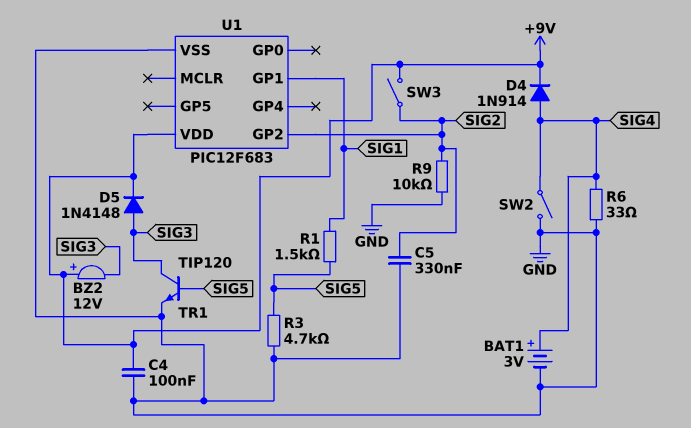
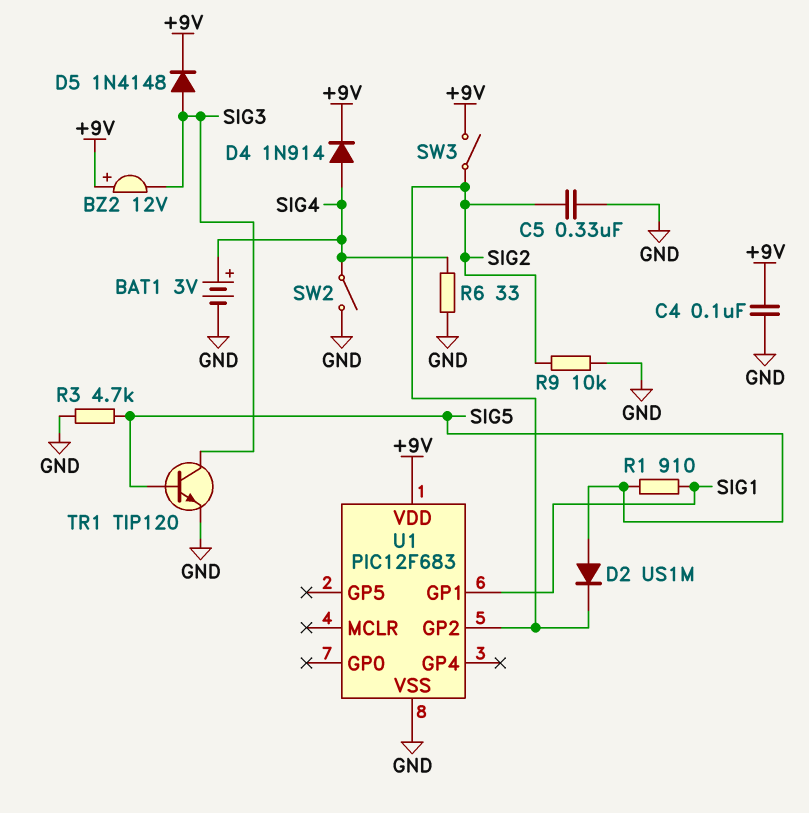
D2: none -> diode US1M (A SIG5, K SIG2)
R1: 1.5k (SIG1, SIG5) -> 910 (SIG1, SIG5)

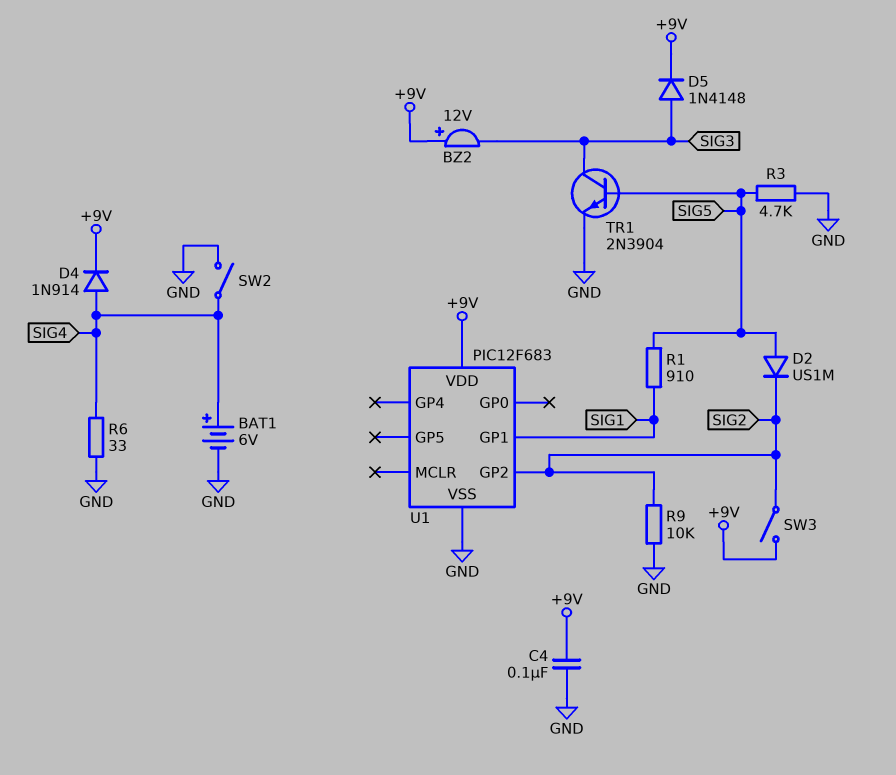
BAT1: 3V (plus SIG4, minus GND) -> 6V (plus SIG4, minus GND)
C5: 330nF (GND, SIG2) -> none
TR1: NPN TIP120 (B SIG5, C SIG3, E GND) -> NPN 2N3904 (B SIG5, C SIG3, E GND)

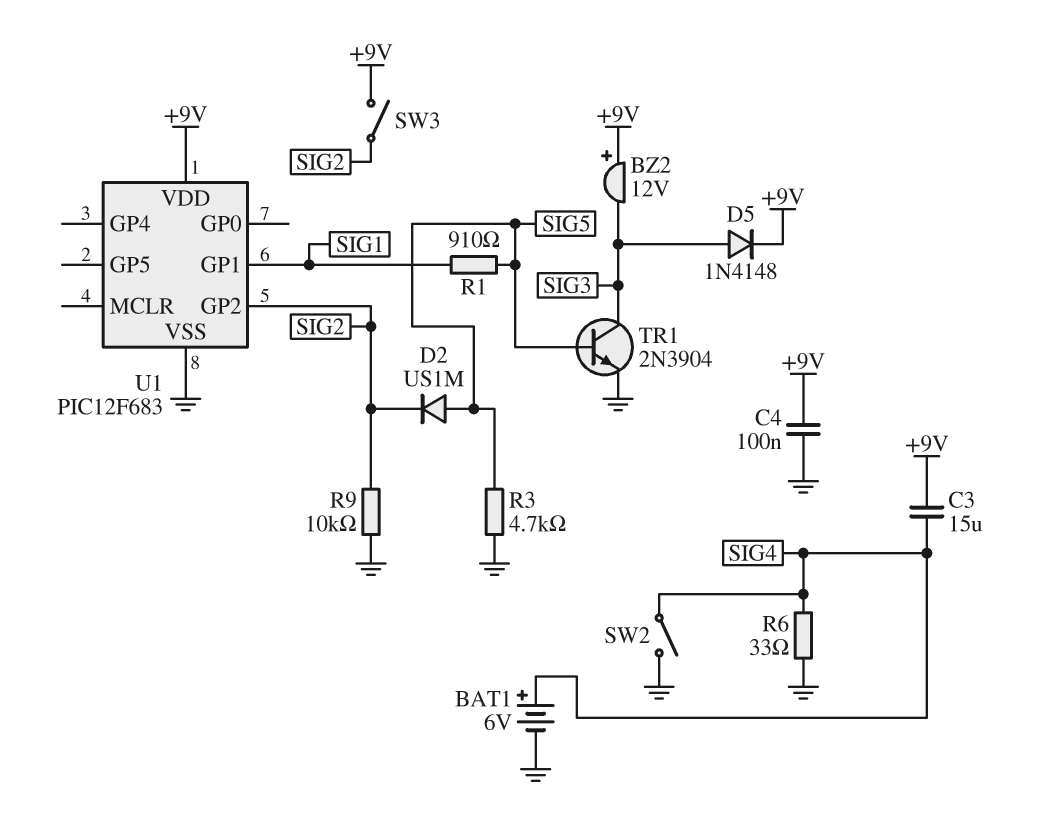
C3: none -> 15uF (+9V, SIG4)
D4: diode 1N914 (A SIG4, K +9V) -> none

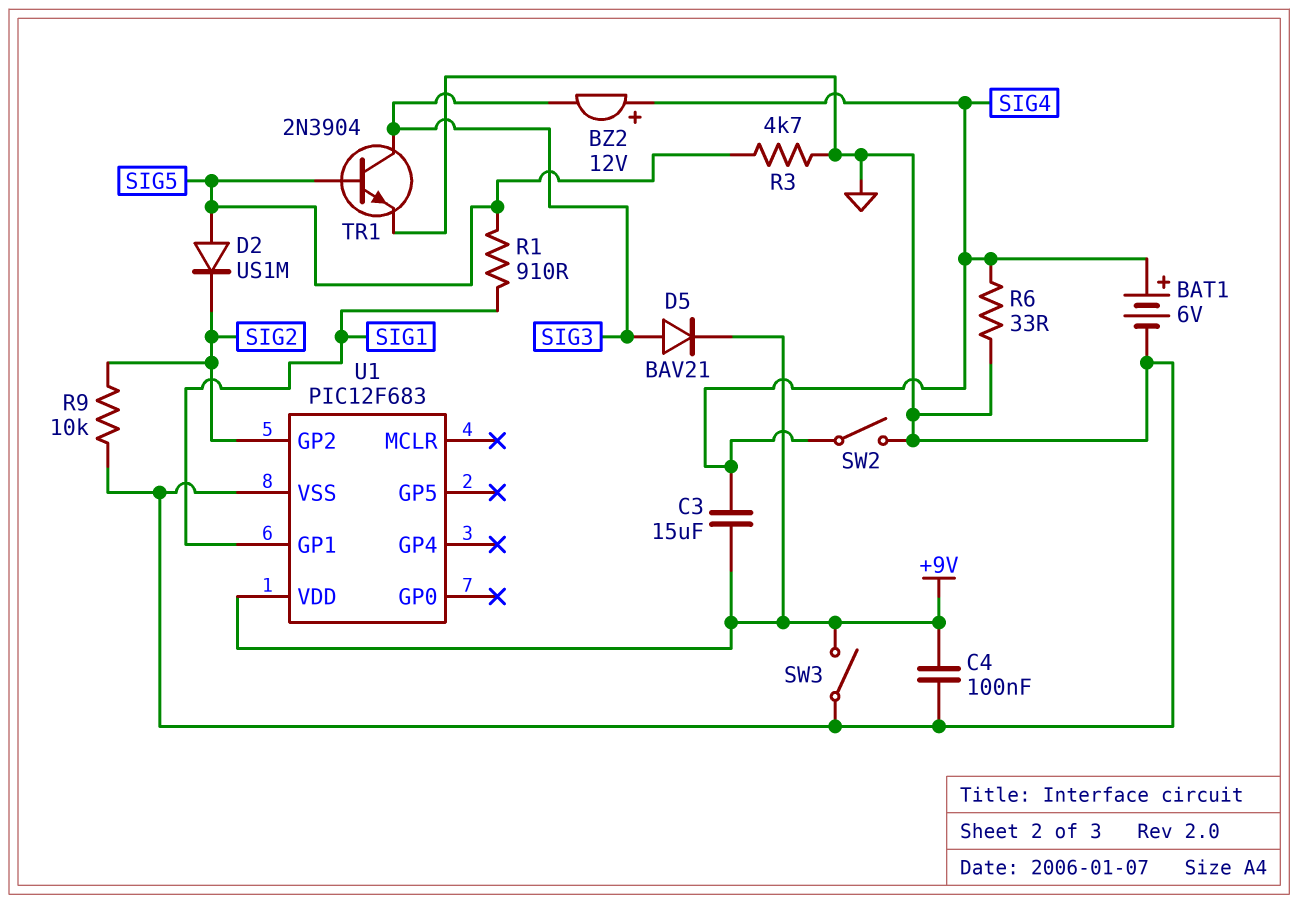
BZ2: buzzer 12V (plus +9V, minus SIG3) -> buzzer 12V (plus SIG4, minus SIG3)
D5: diode 1N4148 (A SIG3, K +9V) -> diode BAV21 (A SIG3, K +9V)
SW3: switch (+9V, SIG2) -> switch (+9V, GND)

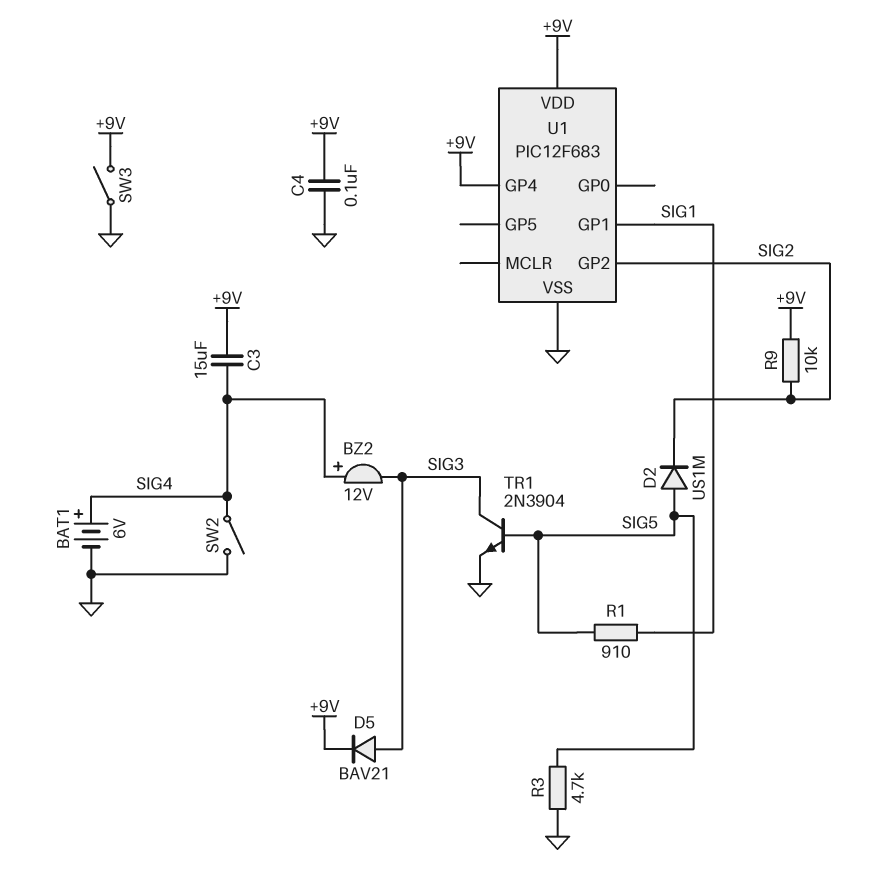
R6: 33 (GND, SIG4) -> none
R9: 10k (GND, SIG2) -> 10k (+9V, SIG2)
U1 pin GP4: none -> +9V

